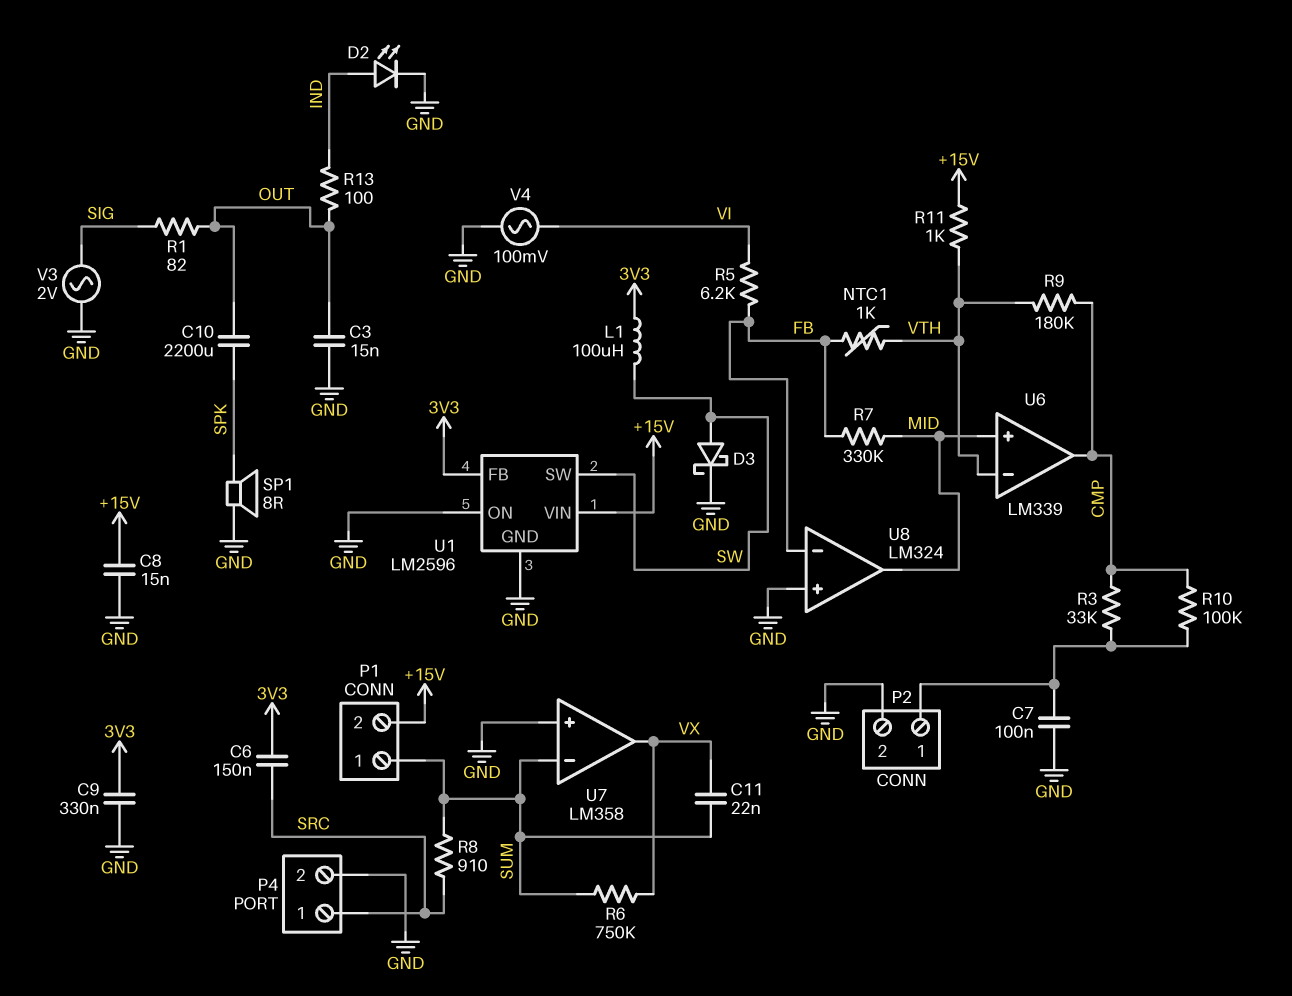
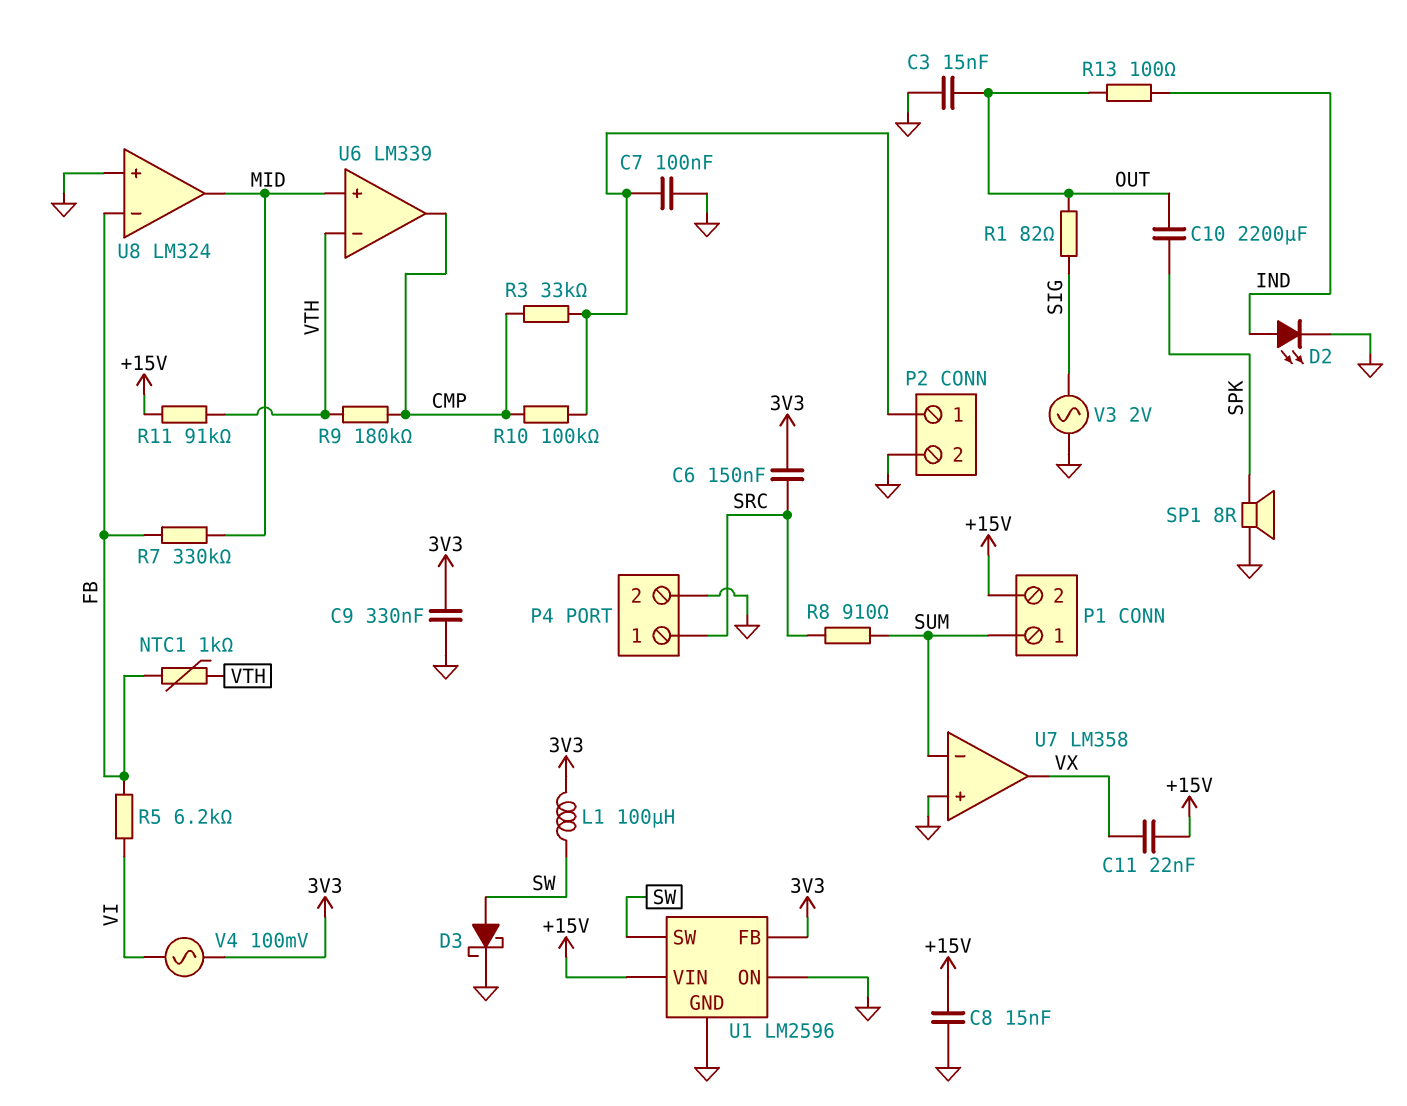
C11: 22nF (SUM, VX) -> 22nF (+15V, VX)
R6: 750k (SUM, VX) -> none
R11: 1k (+15V, VTH) -> 91k (+15V, VTH)
V4: AC 100mV (GND, VI) -> AC 100mV (3V3, VI)

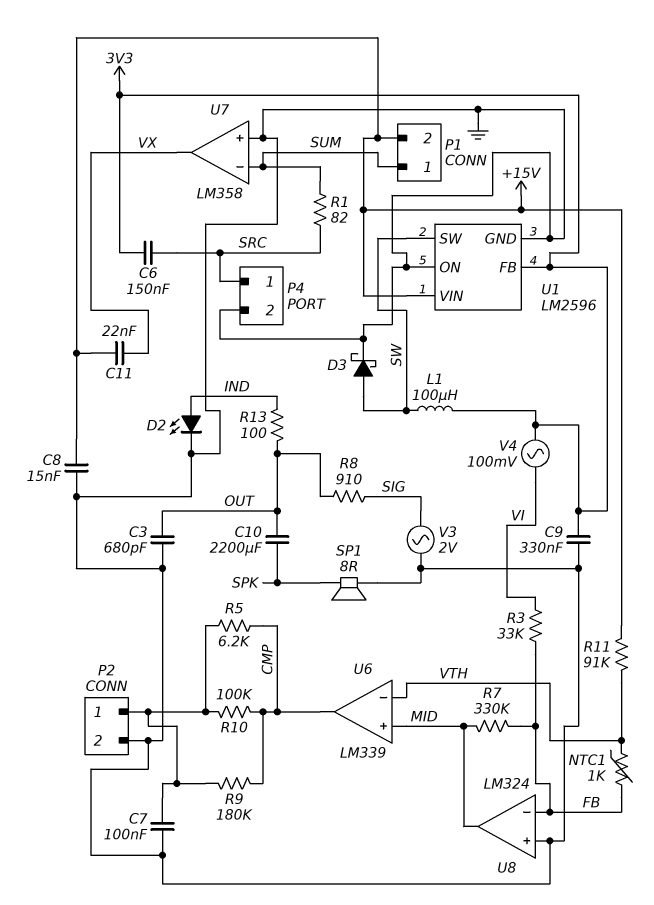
C3: 15nF (GND, OUT) -> 680pF (GND, OUT)
R1: 82 (OUT, SIG) -> 82 (SRC, SUM)
R3: 33k (CMP, P2/1) -> 33k (FB, VI)
R5: 6.2k (FB, VI) -> 6.2k (CMP, P2/1)
R8: 910 (SRC, SUM) -> 910 (OUT, SIG)
R9: 180k (CMP, VTH) -> 180k (CMP, P2/1)

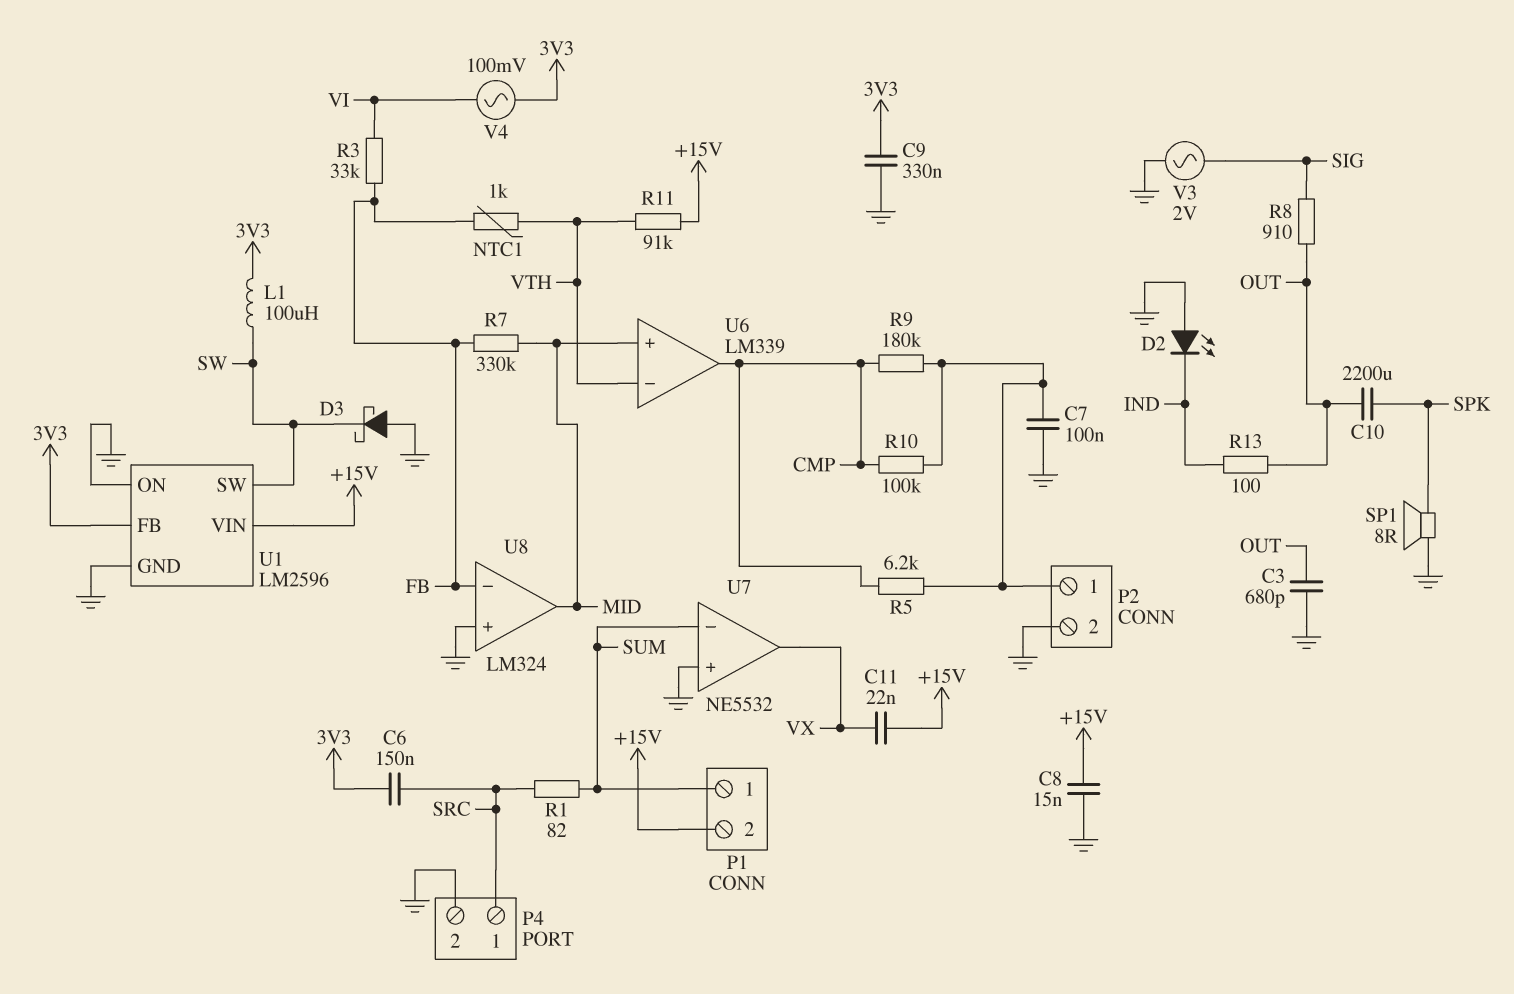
D2: LED (A IND, K GND) -> LED (A GND, K IND)
D3: schottky (A SW, K GND) -> schottky (A GND, K SW)
U7: LM358 -> NE5532

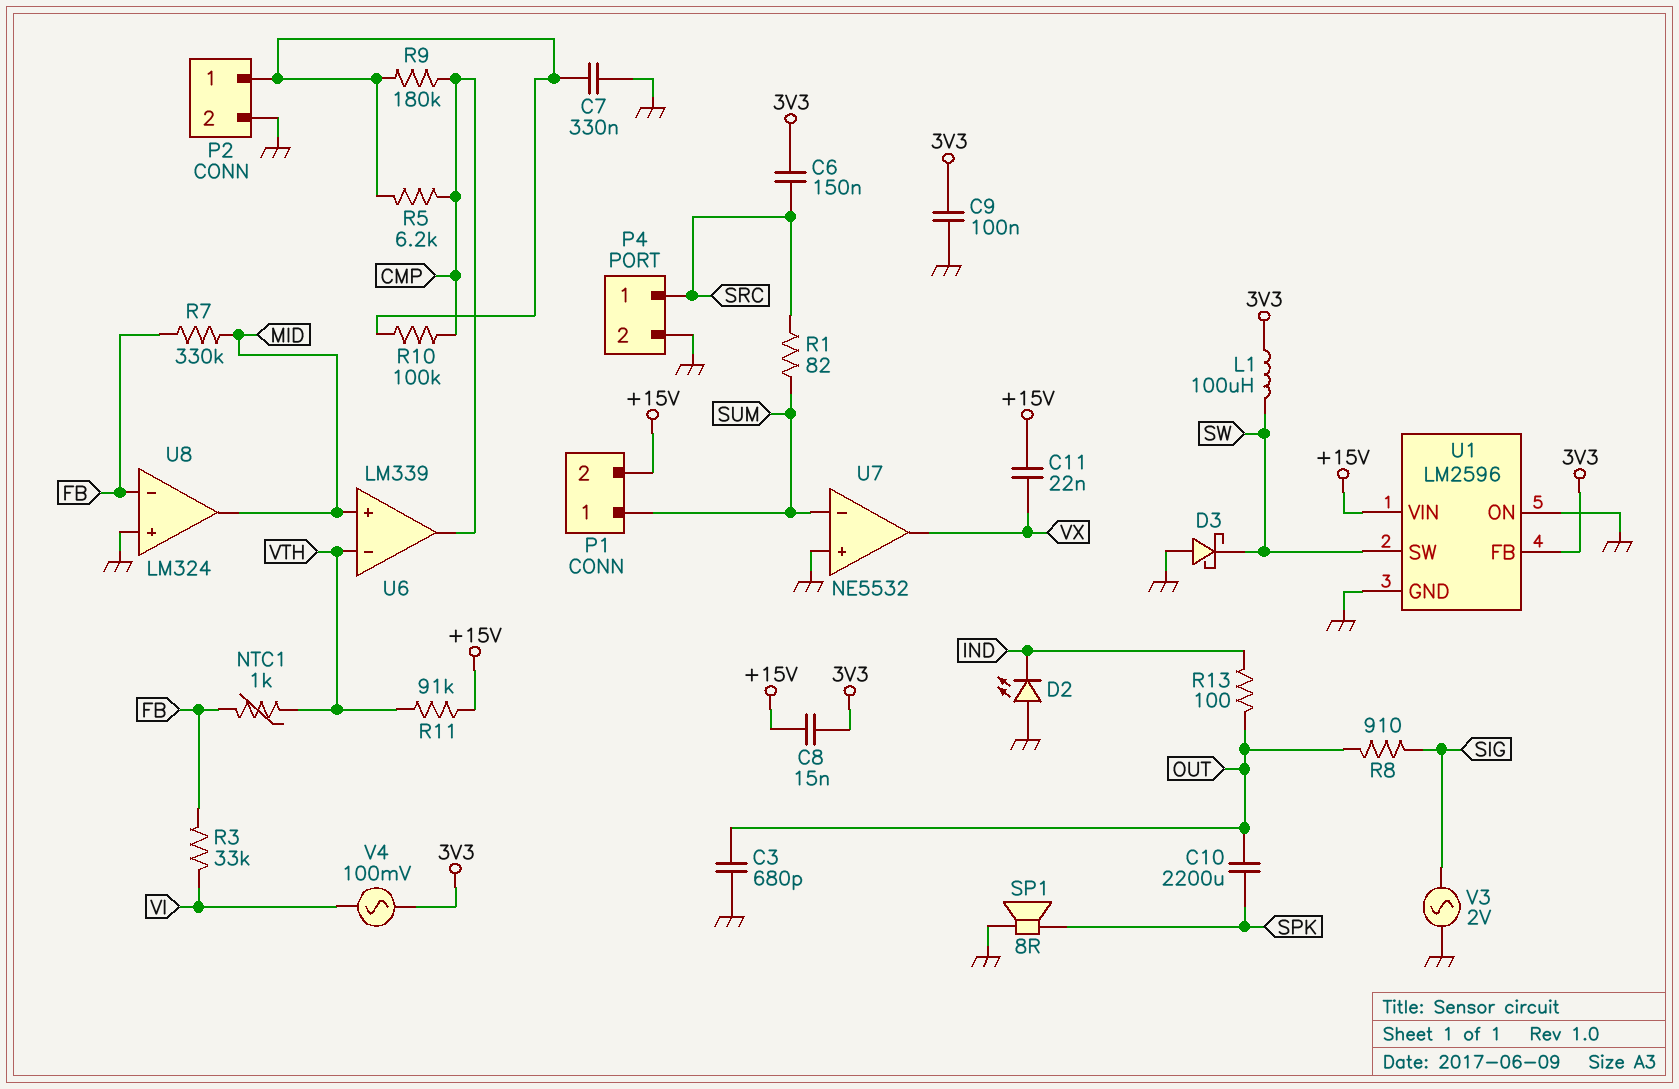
C7: 100nF (GND, P2/1) -> 330nF (GND, P2/1)
C8: 15nF (+15V, GND) -> 15nF (+15V, 3V3)
C9: 330nF (3V3, GND) -> 100nF (3V3, GND)

